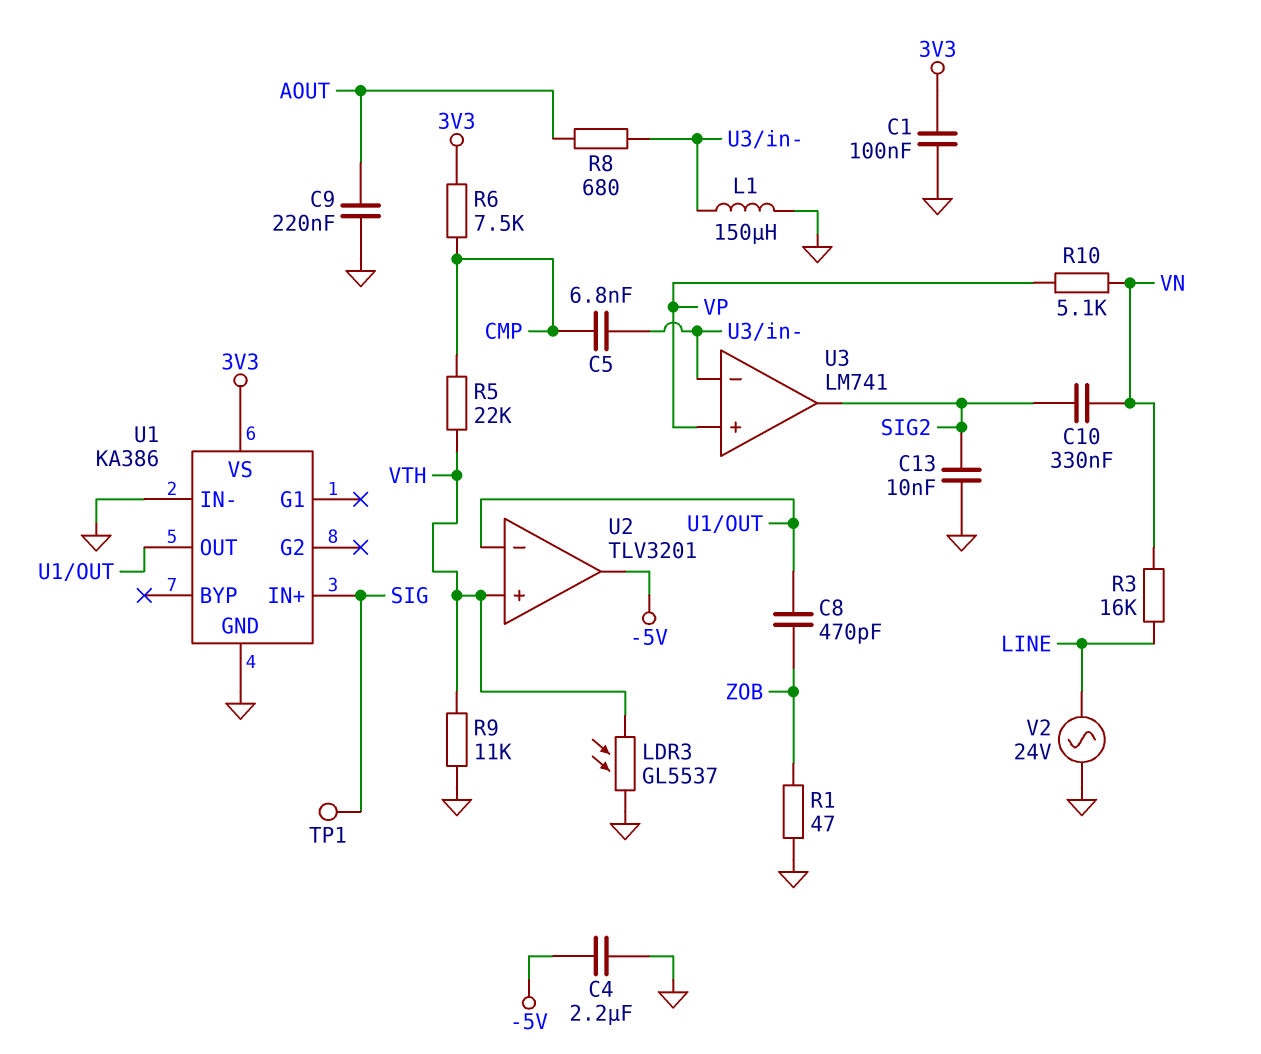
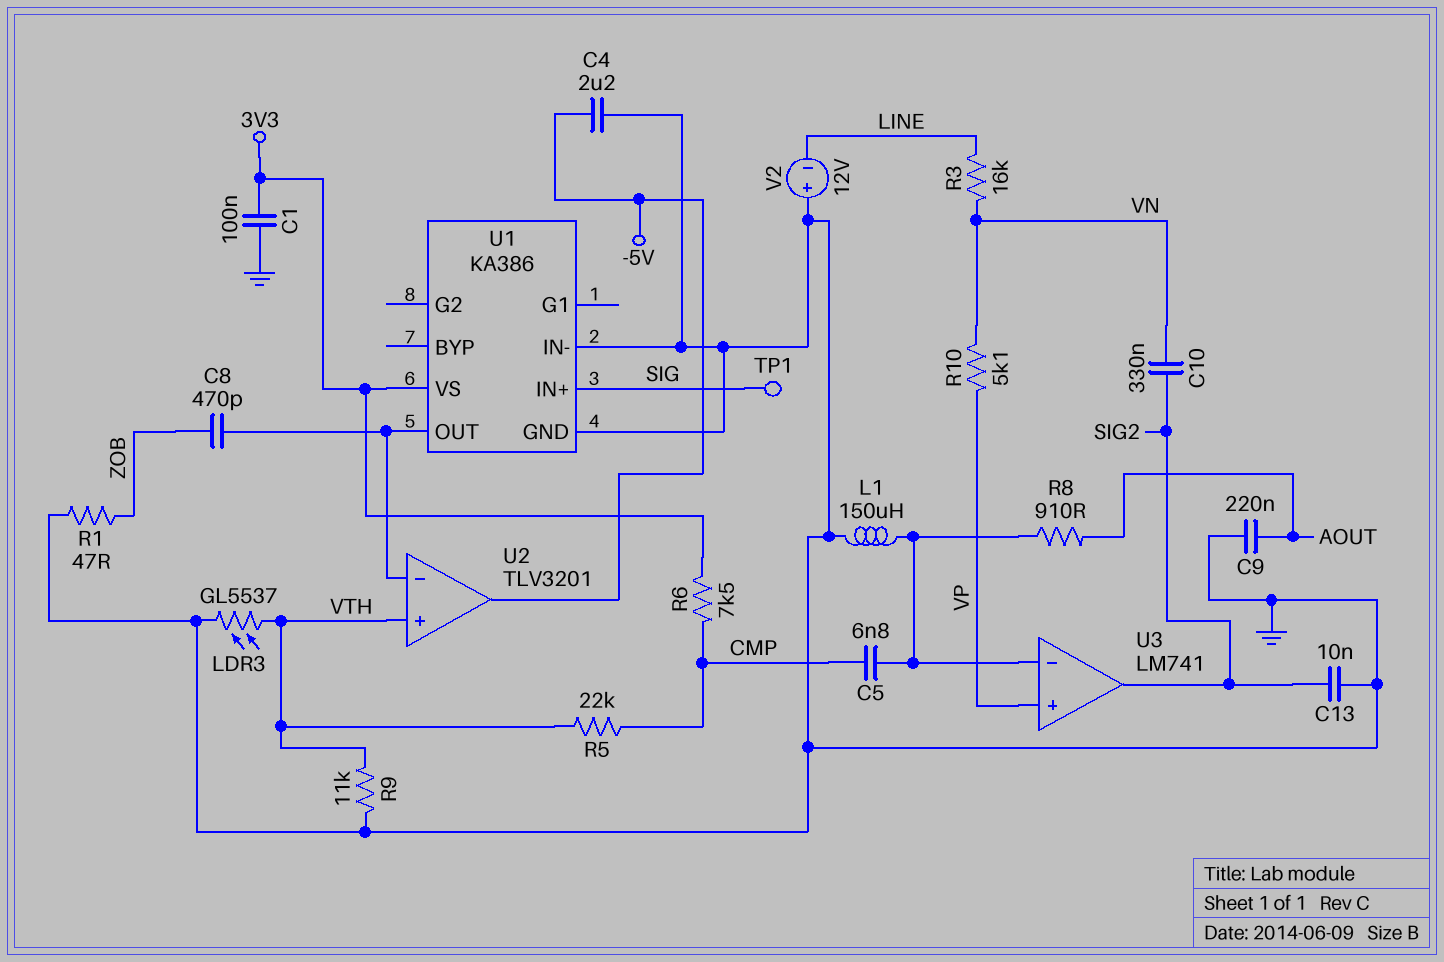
R8: 680 (AOUT, U3/in-) -> 910 (AOUT, U3/in-)
V2: AC 24V (GND, LINE) -> 12V (plus GND, minus LINE)

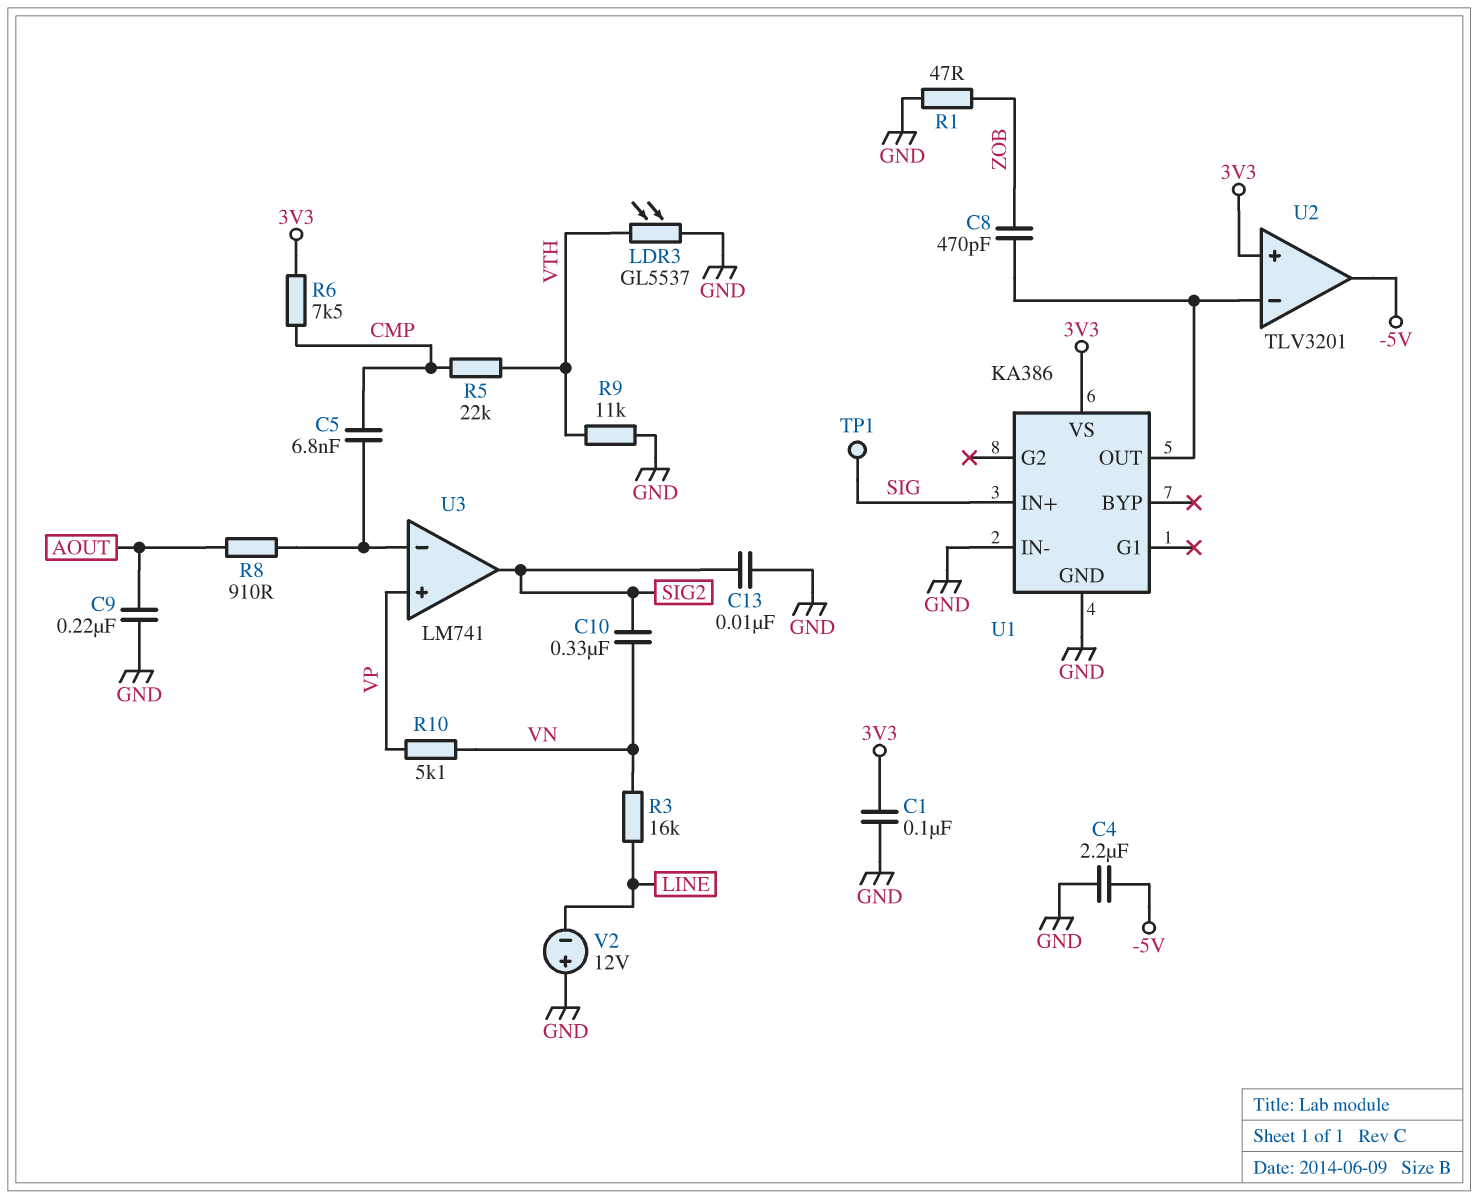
L1: 150uH (GND, U3/in-) -> none
U2 pin in+: VTH -> 3V3

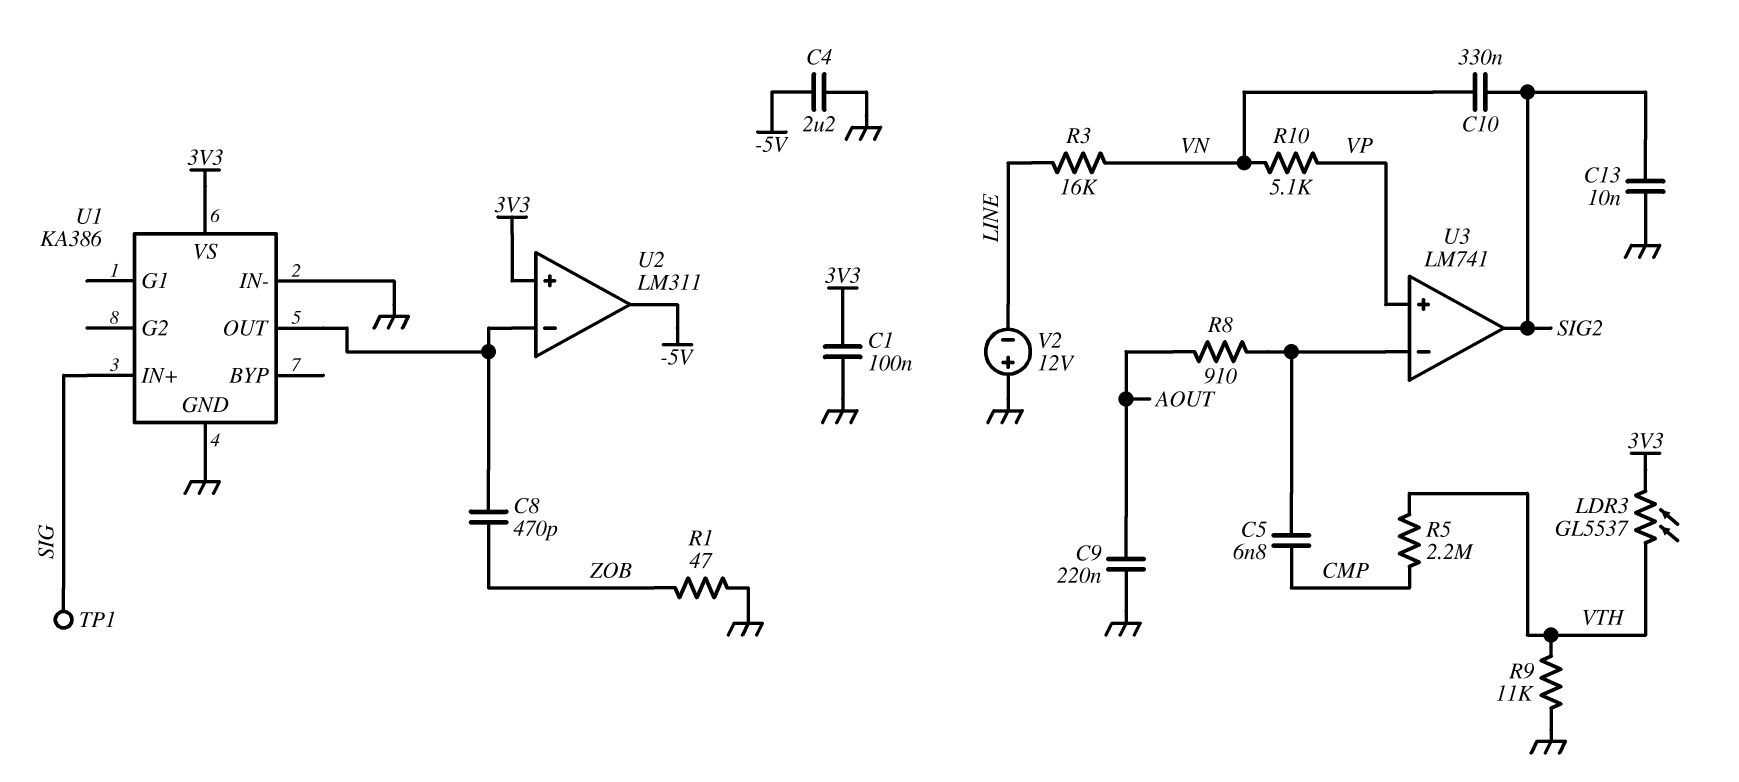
LDR3: GL5537 (GND, VTH) -> GL5537 (3V3, VTH)
R5: 22k (CMP, VTH) -> 2.2M (CMP, VTH)
R6: 7.5k (3V3, CMP) -> none
U2: TLV3201 -> LM311

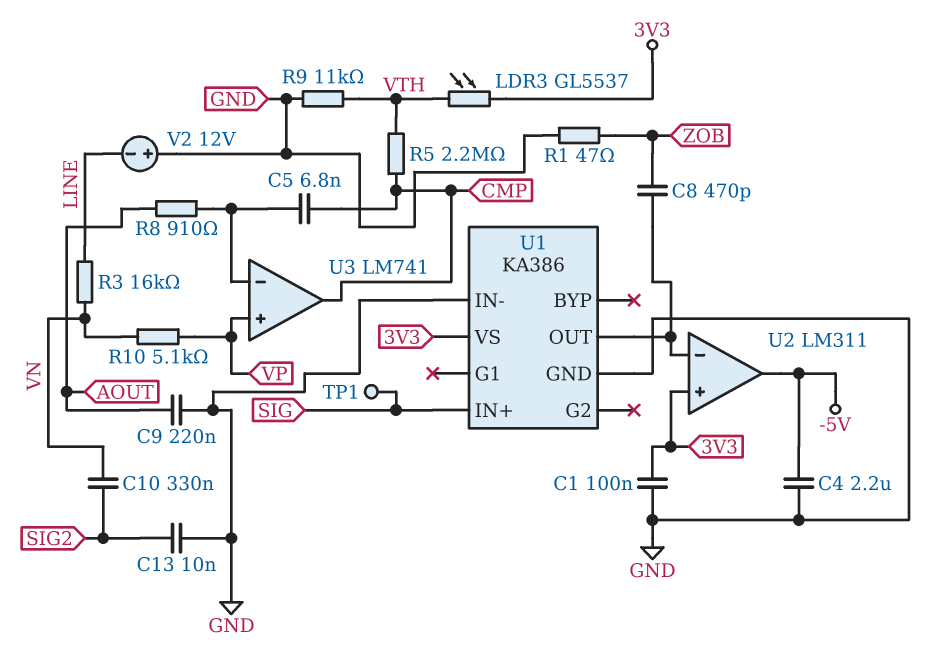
U3 pin out: SIG2 -> CMP

